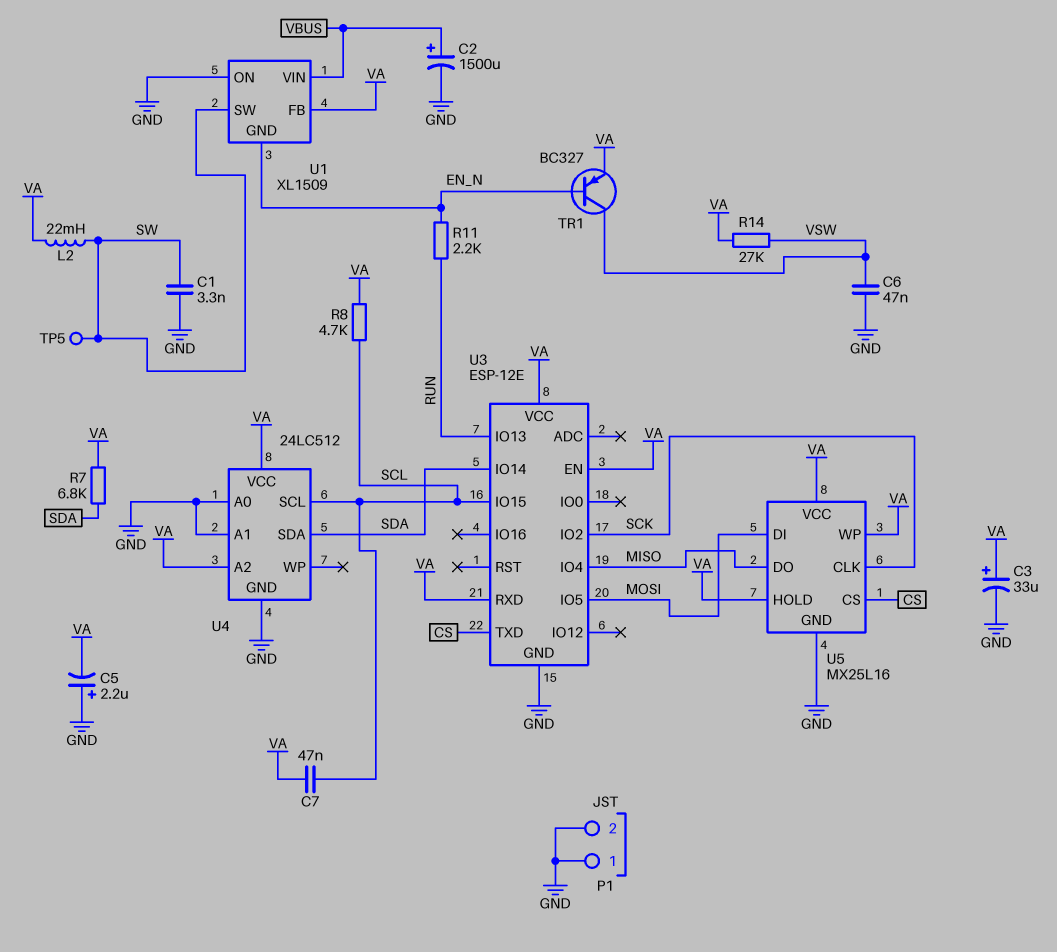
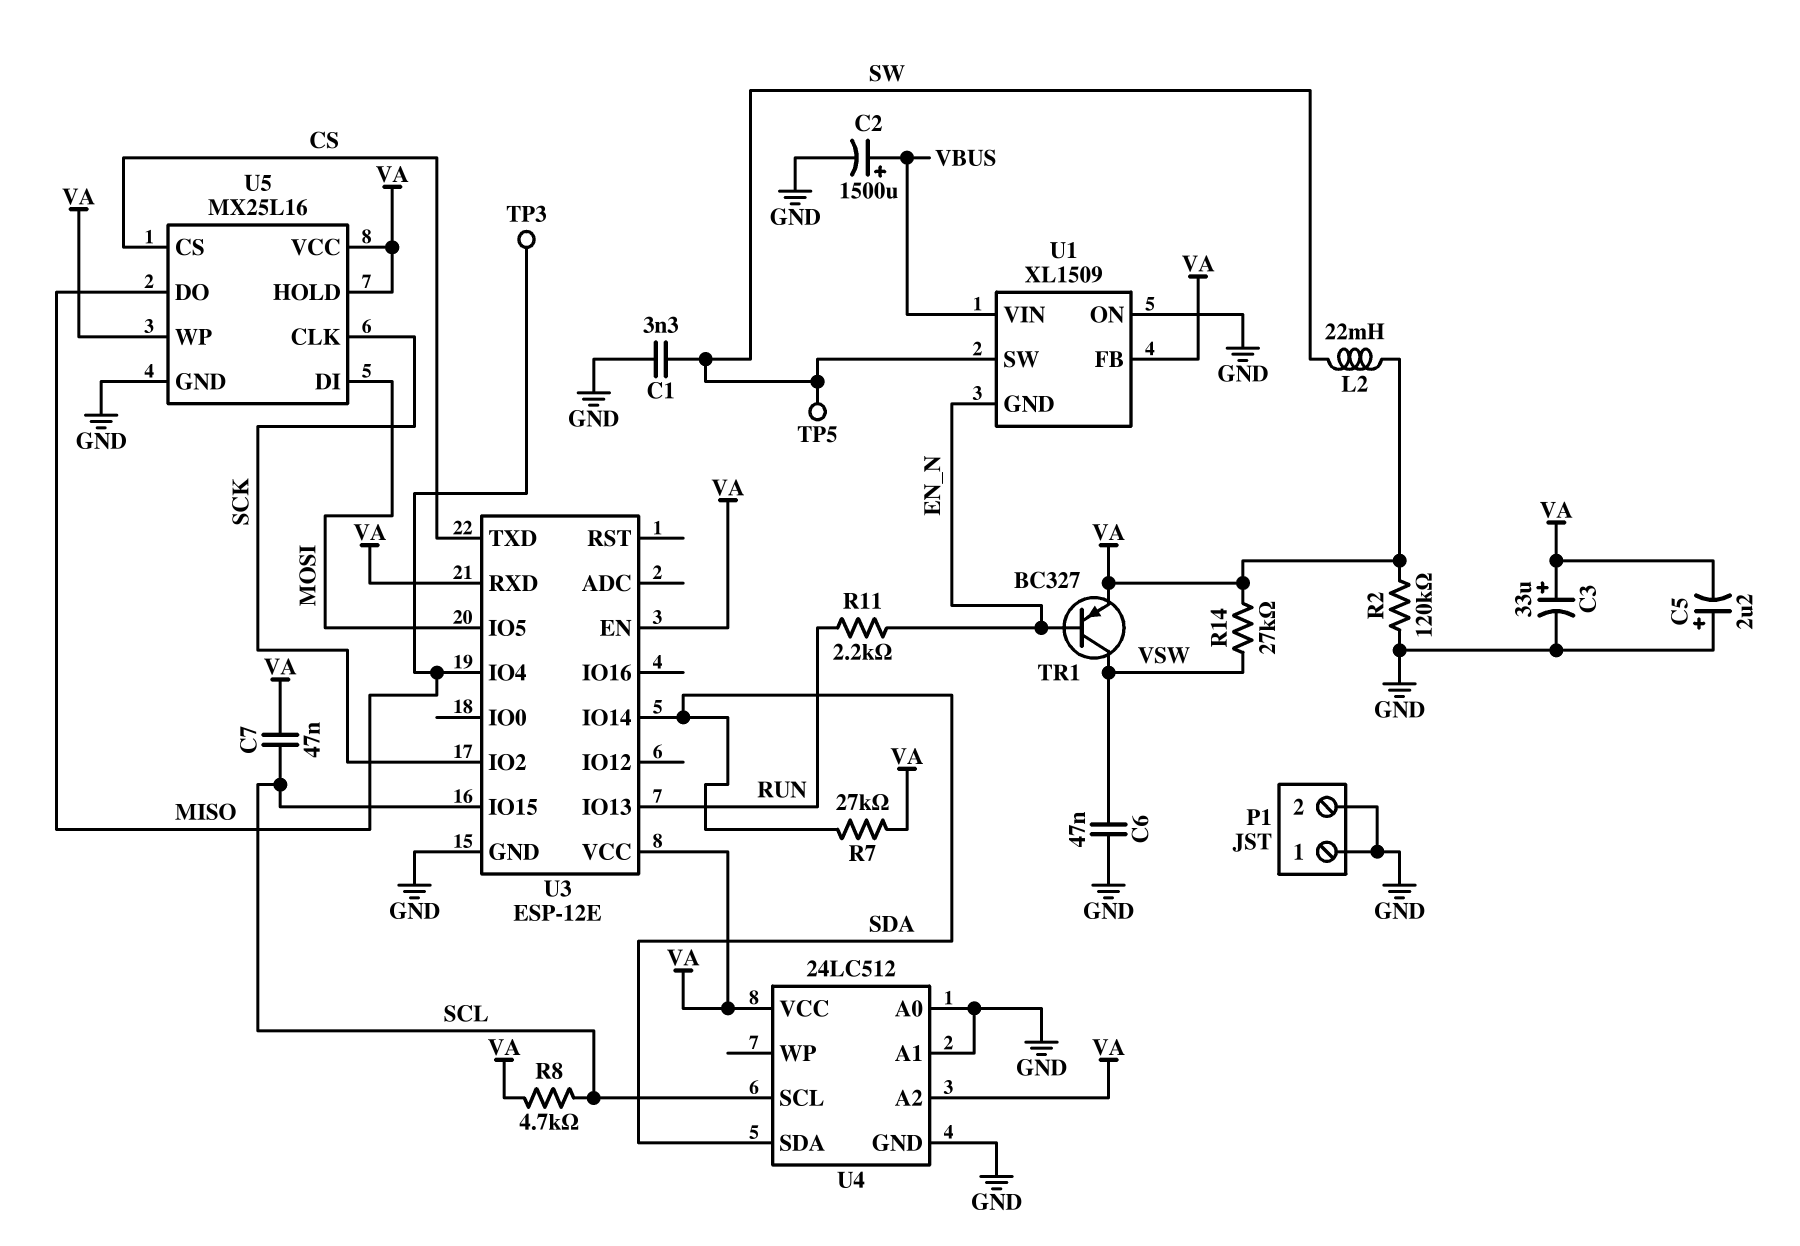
R2: none -> 120k (GND, VA)
R7: 6.8k (SDA, VA) -> 27k (SDA, VA)
TP3: none -> test point (MISO)

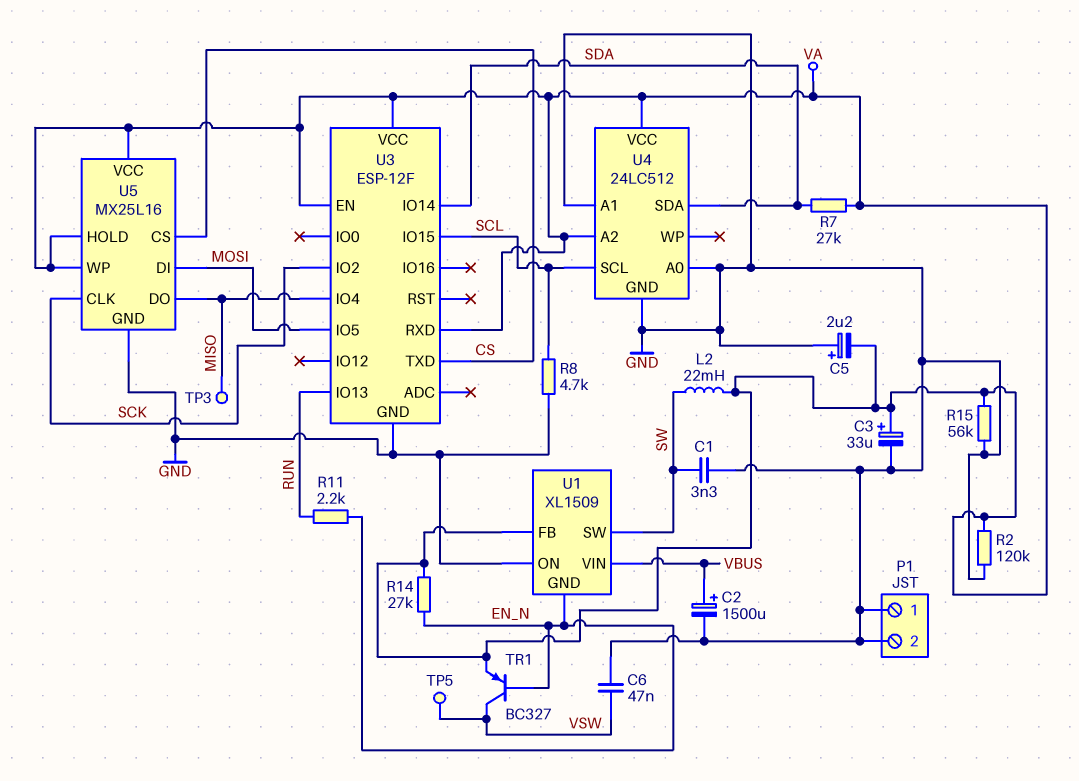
C7: 47nF (SCL, VA) -> none
R8: 4.7k (SCL, VA) -> 4.7k (GND, SCL)
R14: 27k (VA, VSW) -> 27k (EN_N, VA)
R15: none -> 56k (GND, VA)
TP5: test point (SW) -> test point (VSW)
U3: ESP-12E -> ESP-12F

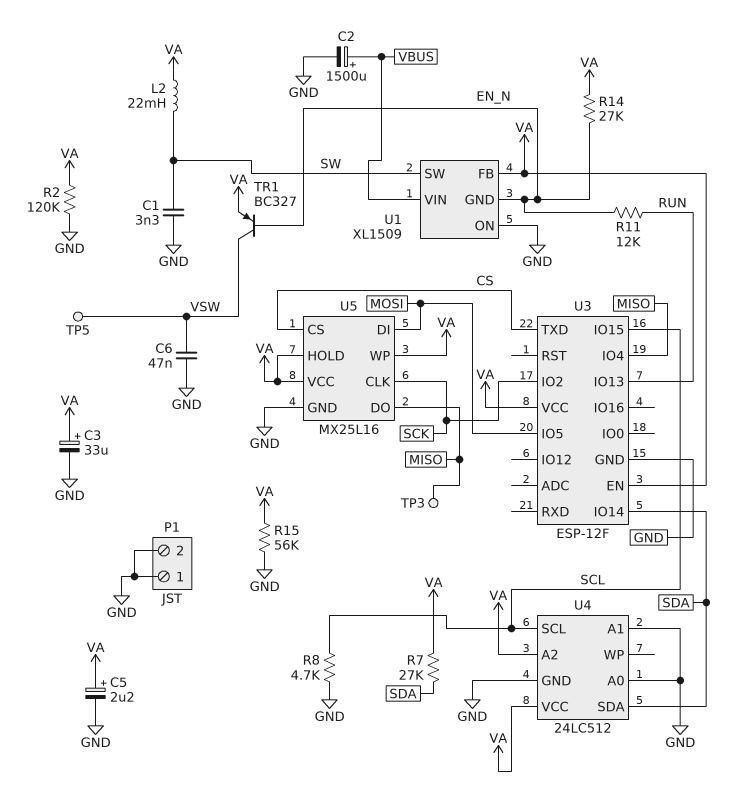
C5: 2.2uF (plus GND, minus VA) -> 2.2uF (plus VA, minus GND)
R11: 2.2k (EN_N, RUN) -> 12k (EN_N, RUN)
U3 pin RXD: VA -> none

